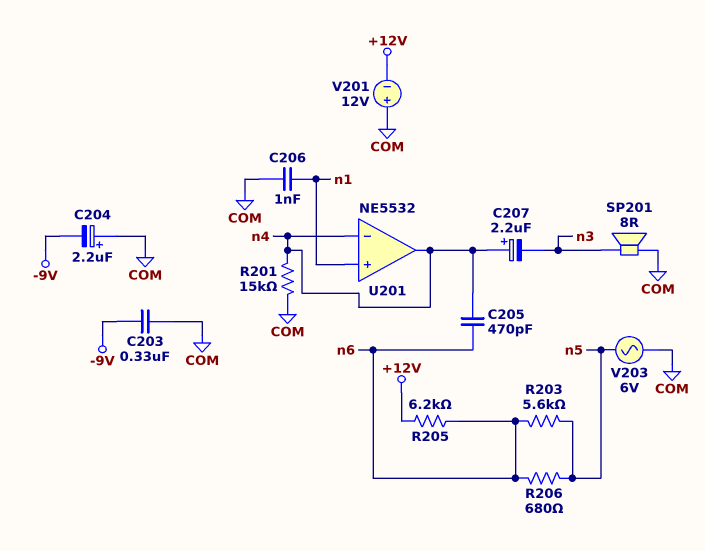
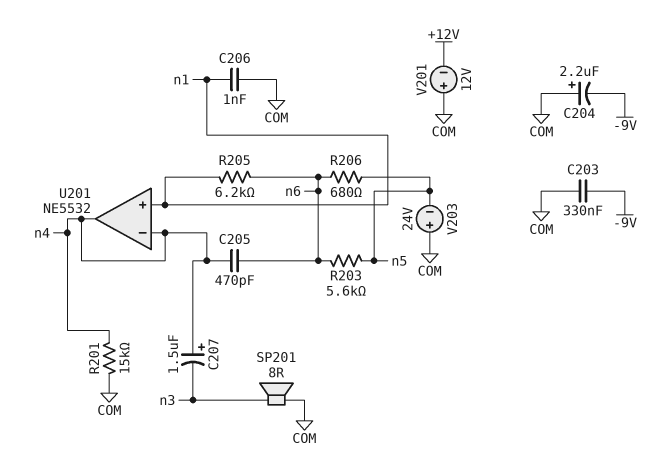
C207: 2.2uF (plus n4, minus n3) -> 1.5uF (plus n4, minus n3)
R205: 6.2k (+12V, n6) -> 6.2k (n1, n6)
V203: AC 6V (COM, n5) -> 24V (plus COM, minus n5)

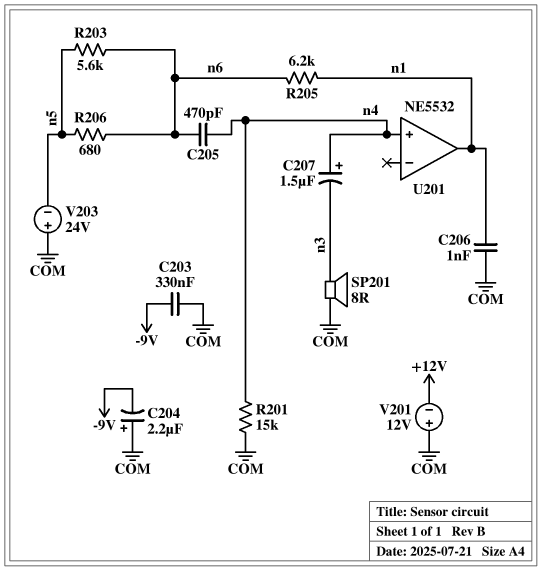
U201 pin in+: n1 -> n4
U201 pin in-: n4 -> none
U201 pin out: n4 -> n1

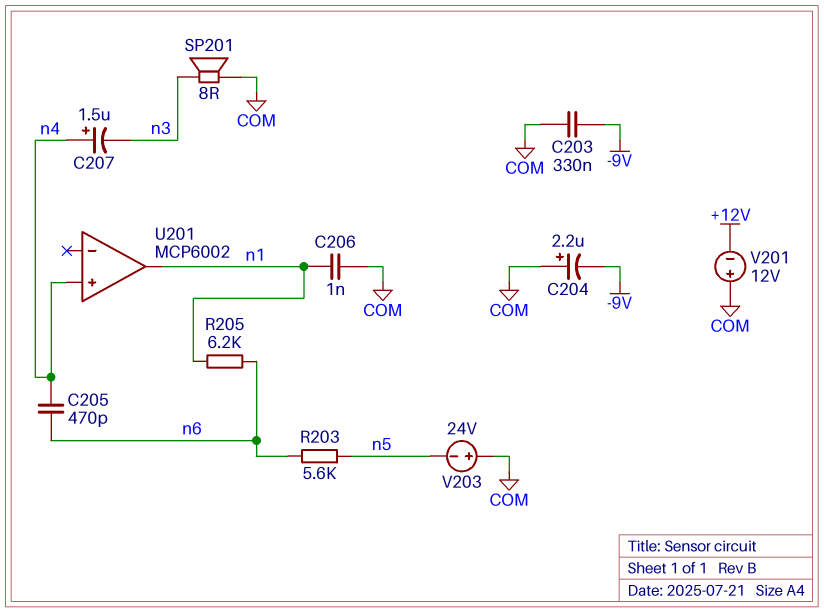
R201: 15k (COM, n4) -> none
R206: 680 (n5, n6) -> none
U201: NE5532 -> MCP6002

